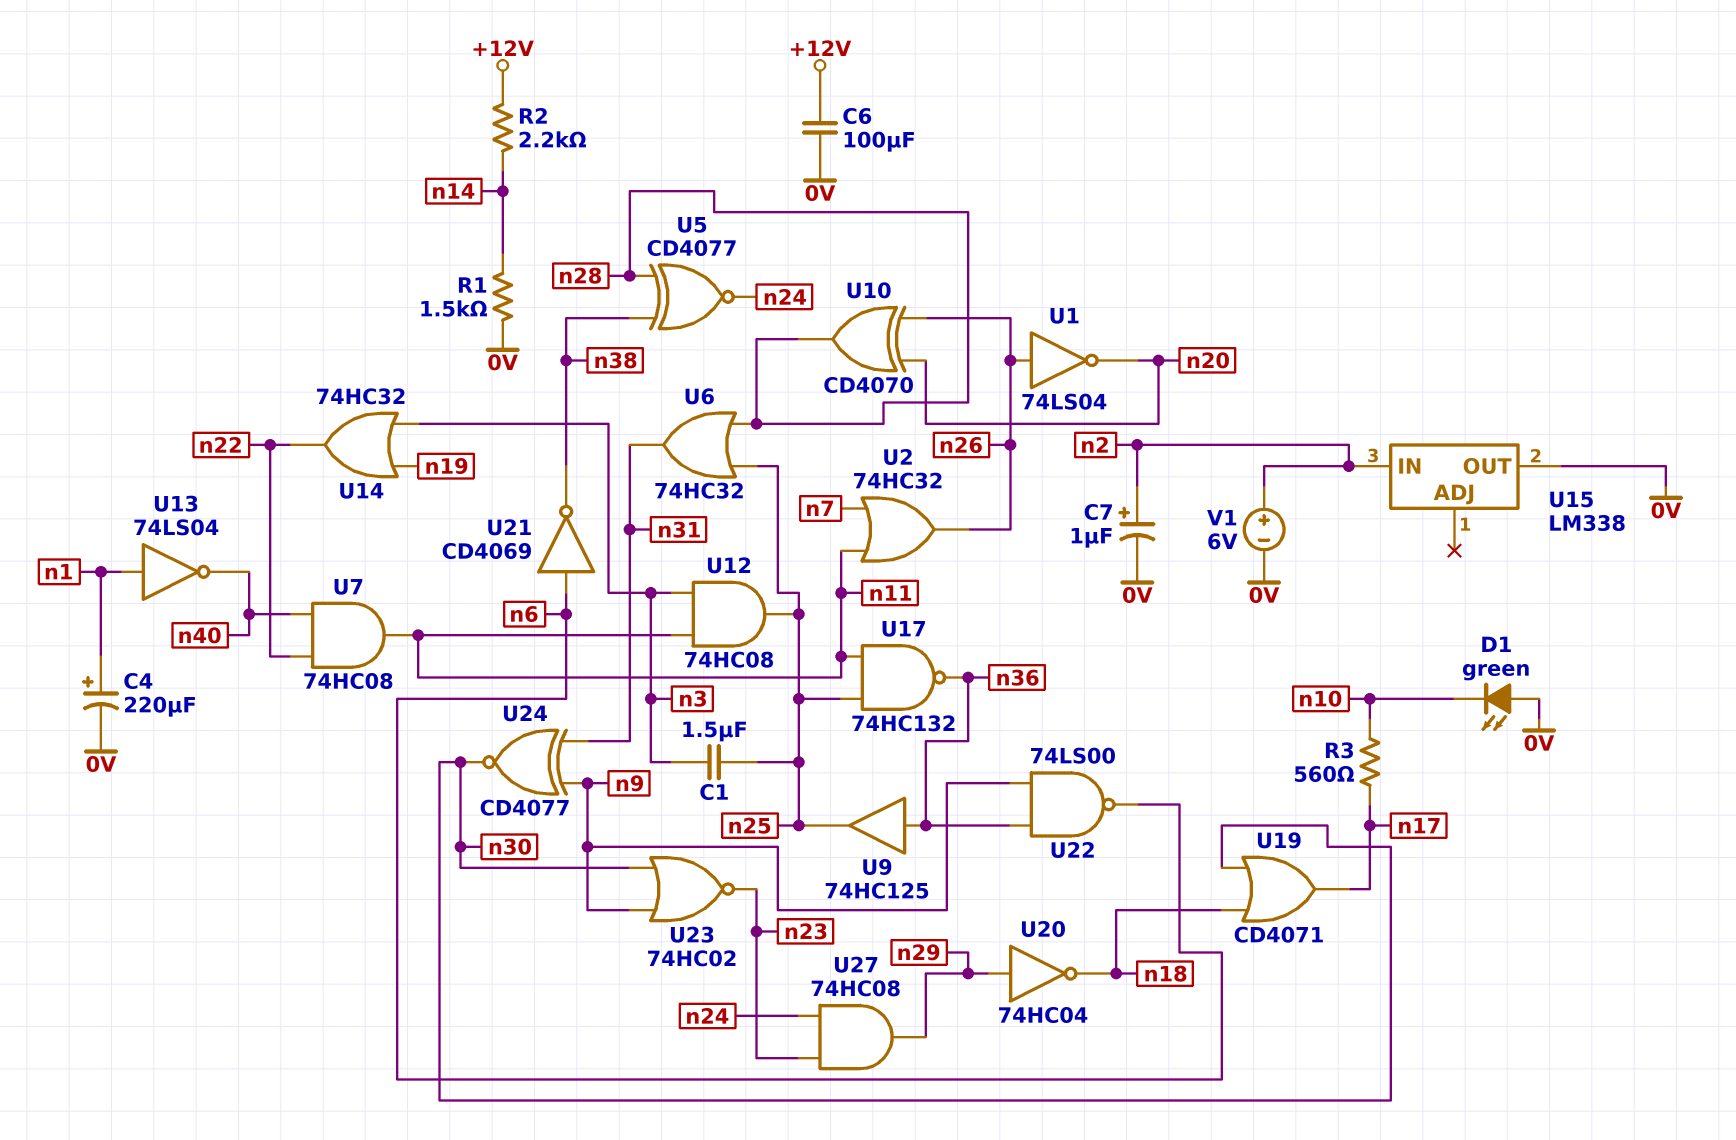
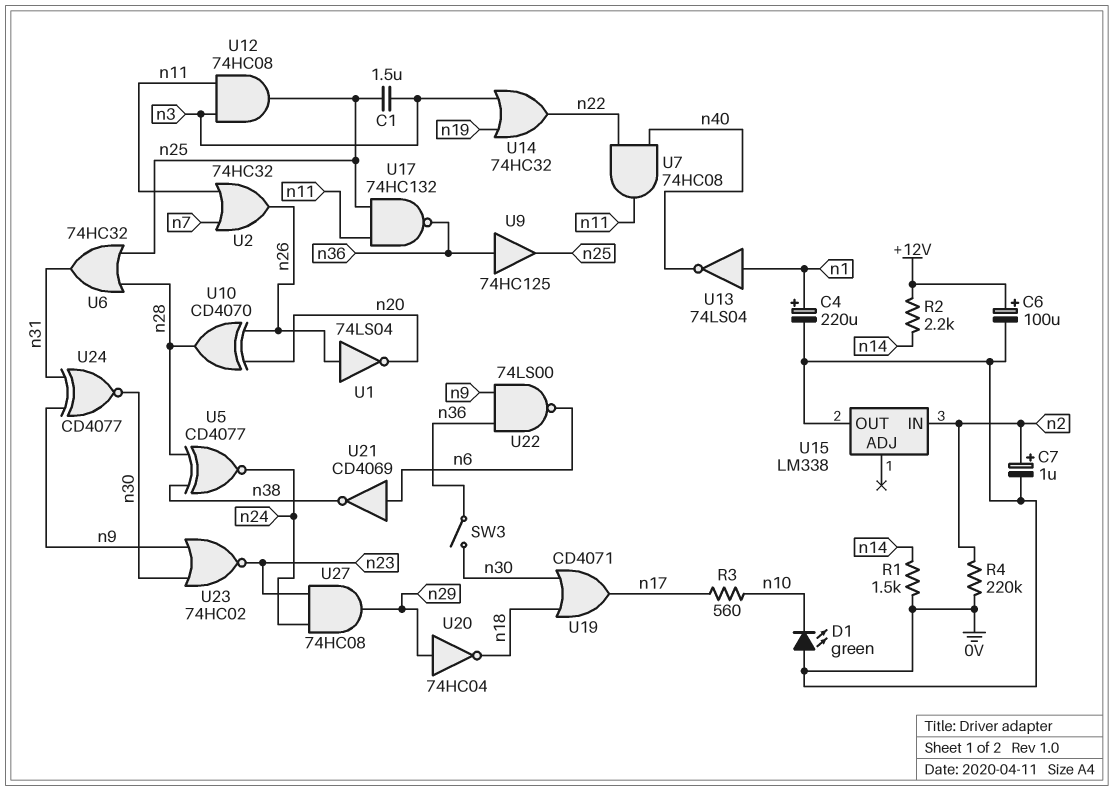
C6: 100uF (+12V, 0V) -> 100uF (plus +12V, minus 0V)
R4: none -> 220k (0V, n2)
SW3: none -> switch (n30, n36)
V1: 6V (plus n2, minus 0V) -> none

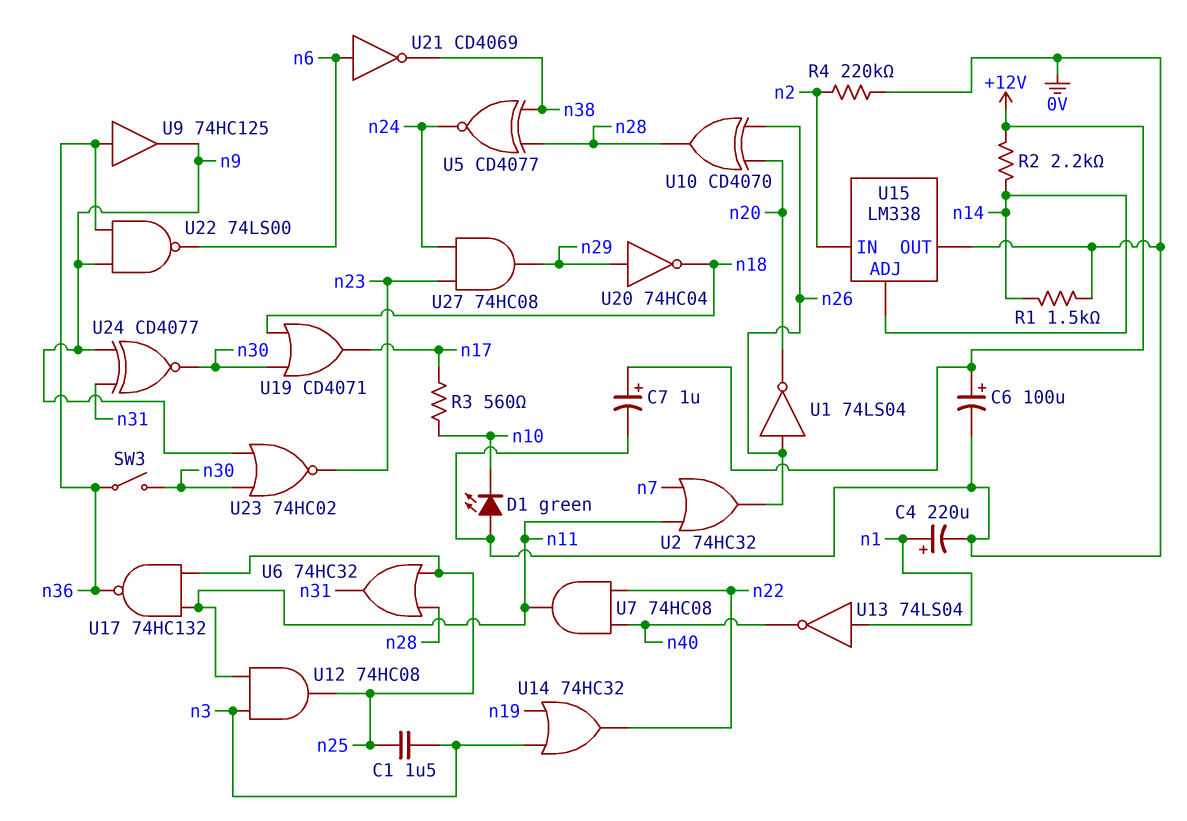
C7: 1uF (plus n2, minus 0V) -> 1uF (plus +12V, minus 0V)
U9: buffer 74HC125 (in n36, out n25) -> buffer 74HC125 (in n36, out n9)
U15 pin ADJ: none -> n14

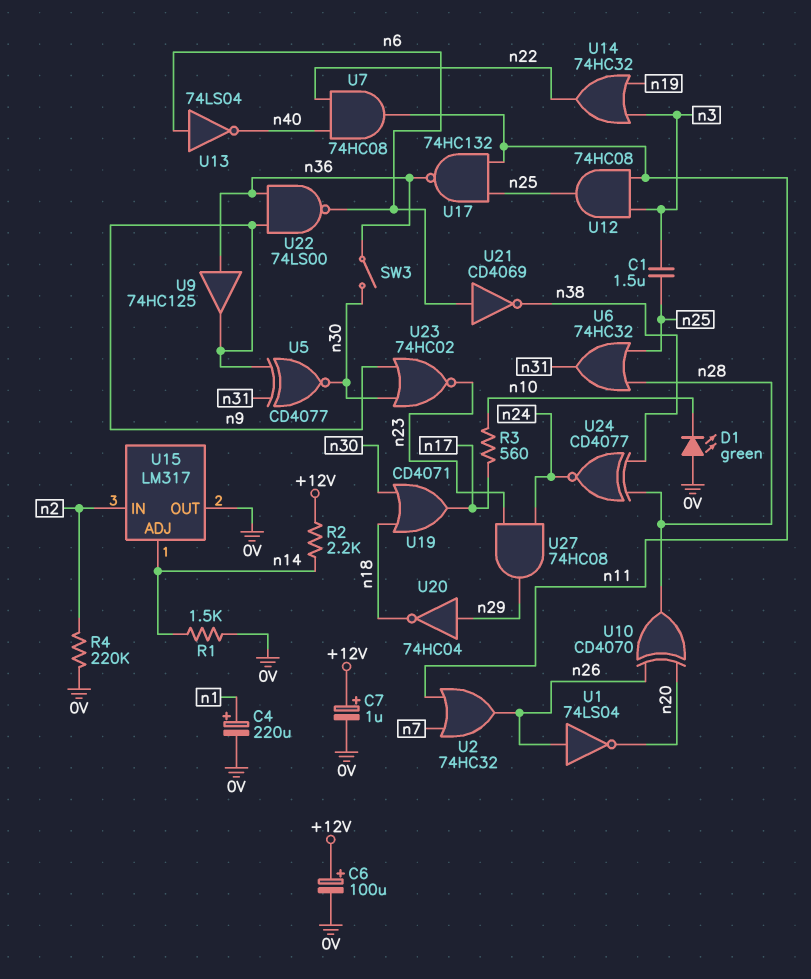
U5: XNOR CD4077 (in n28, in n38, out n24) -> XNOR CD4077 (in n9, in n31, out n30)
U13: NOT 74LS04 (in n1, out n40) -> NOT 74LS04 (in n6, out n40)
U15: LM338 -> LM317
U24: XNOR CD4077 (in n9, in n31, out n30) -> XNOR CD4077 (in n28, in n38, out n24)

